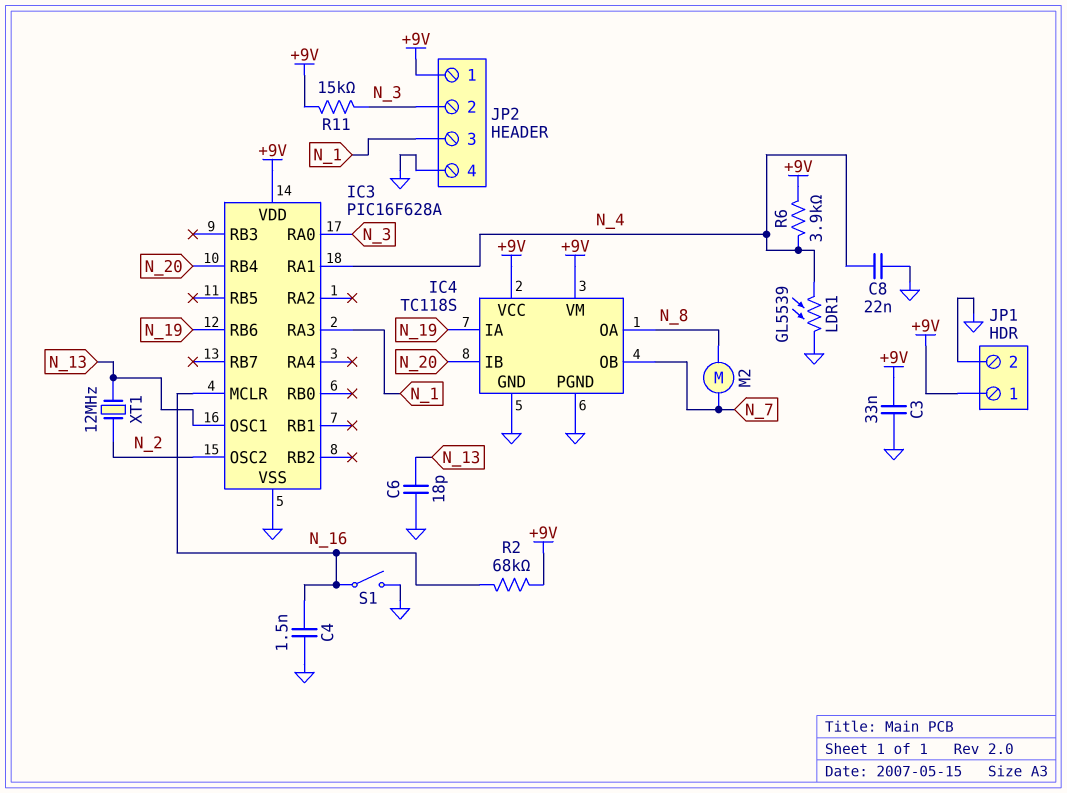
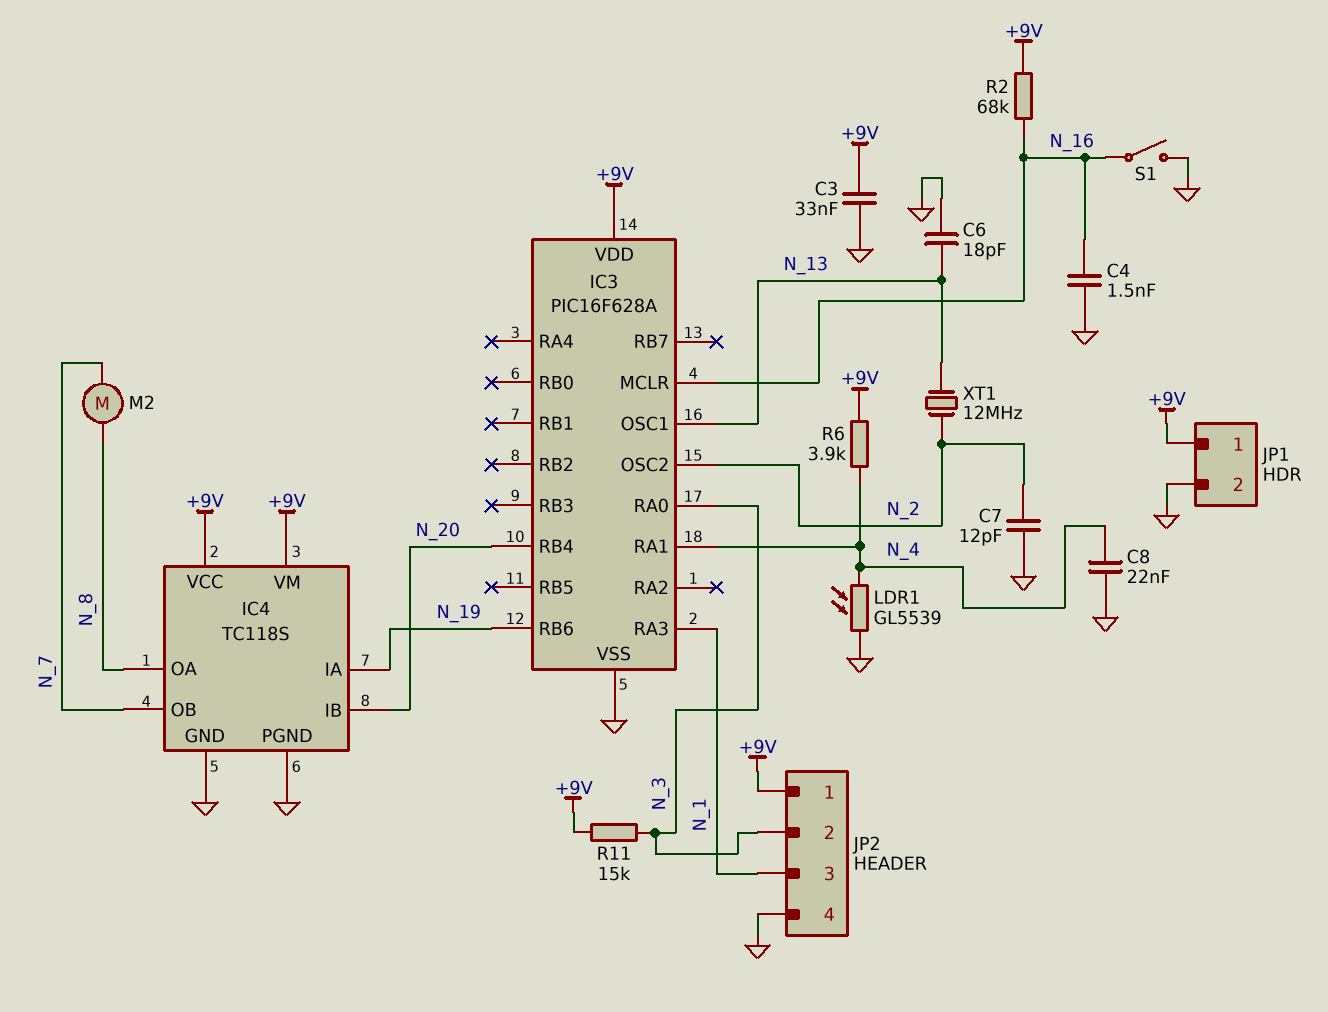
C7: none -> 12pF (GND, N_2)

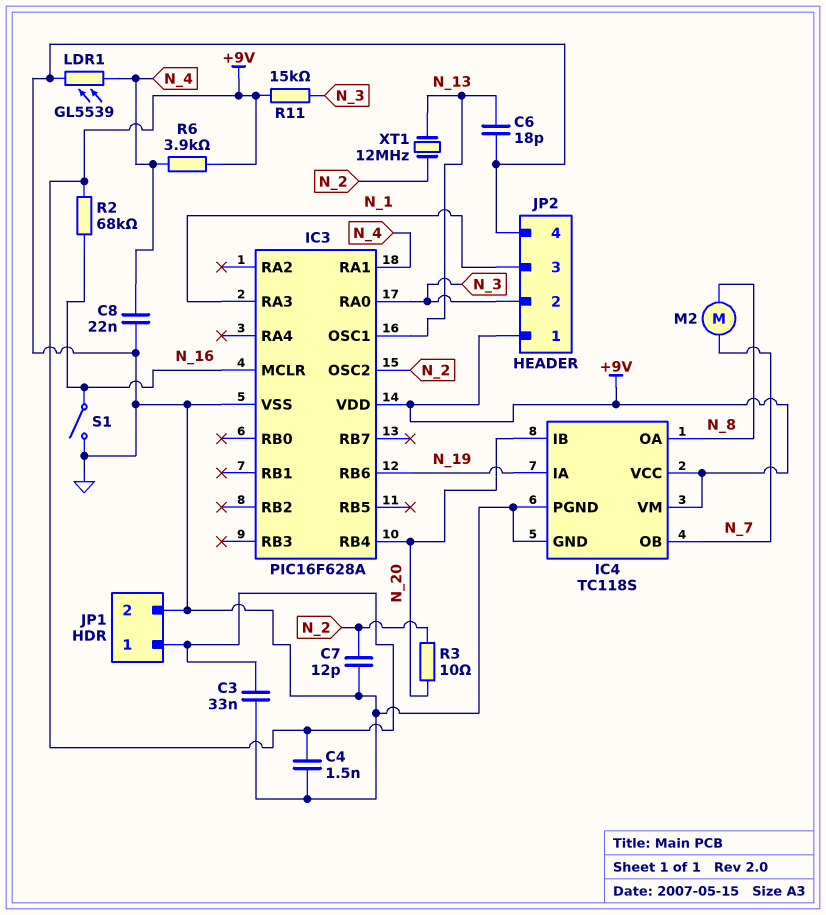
C4: 1.5nF (GND, N_16) -> 1.5nF (+9V, GND)
R3: none -> 10 (N_2, N_20)

